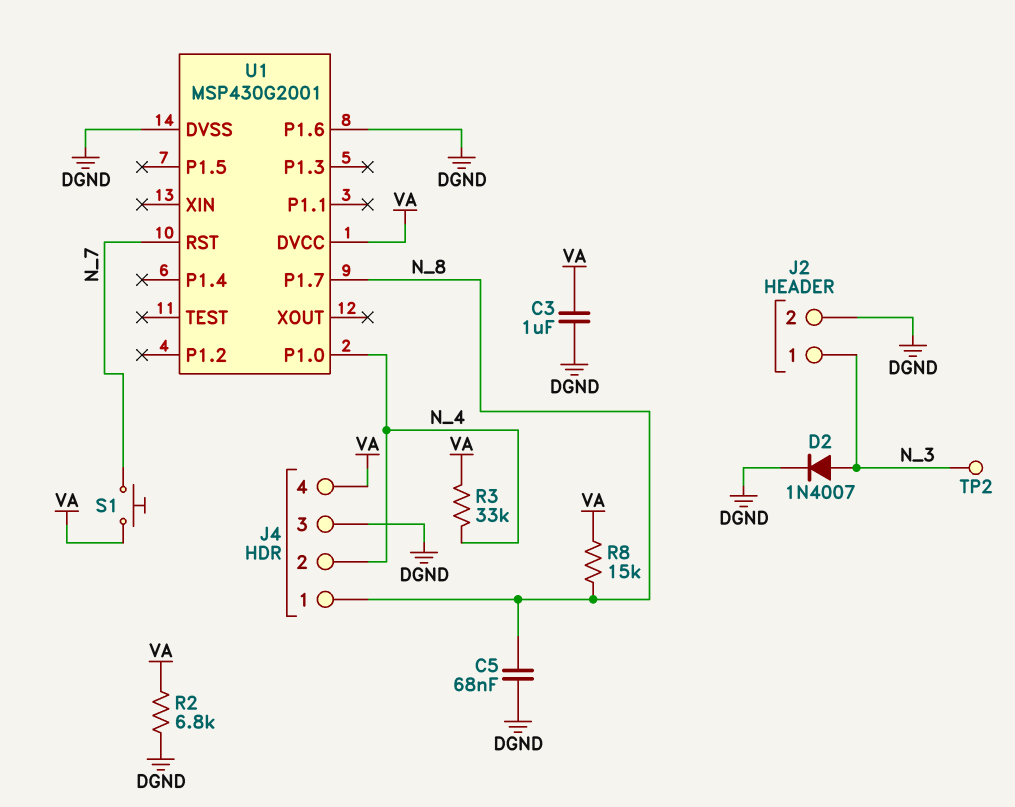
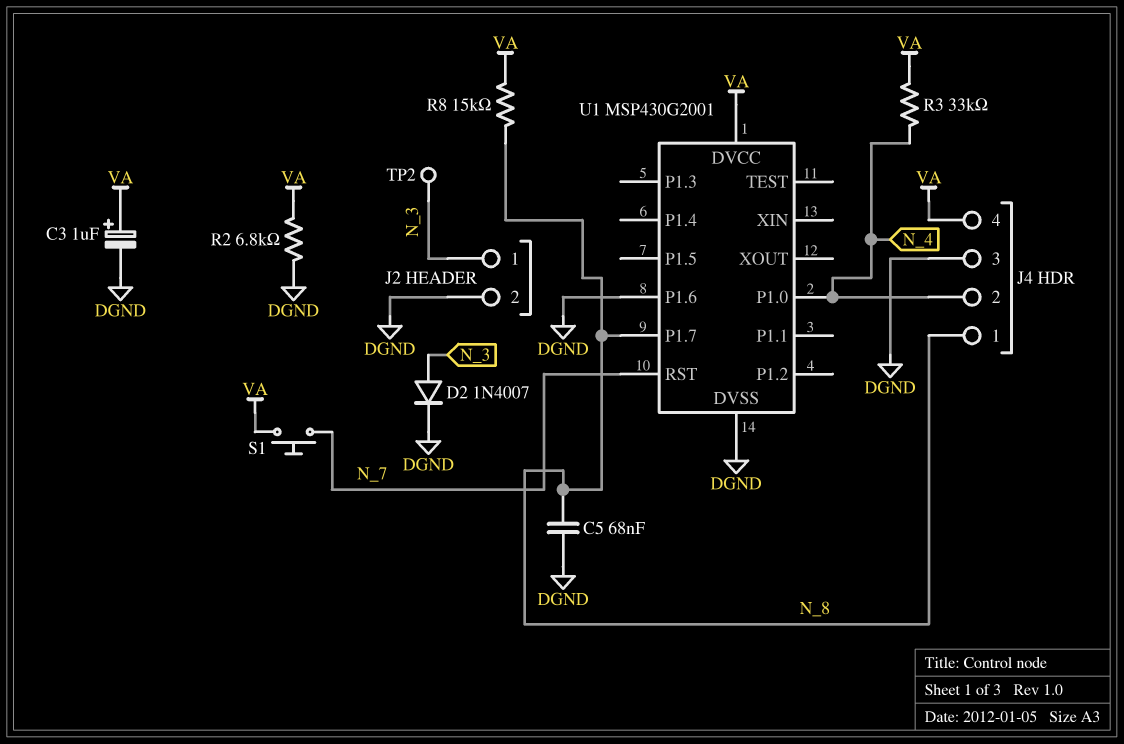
C3: 1uF (DGND, VA) -> 1uF (plus VA, minus DGND)

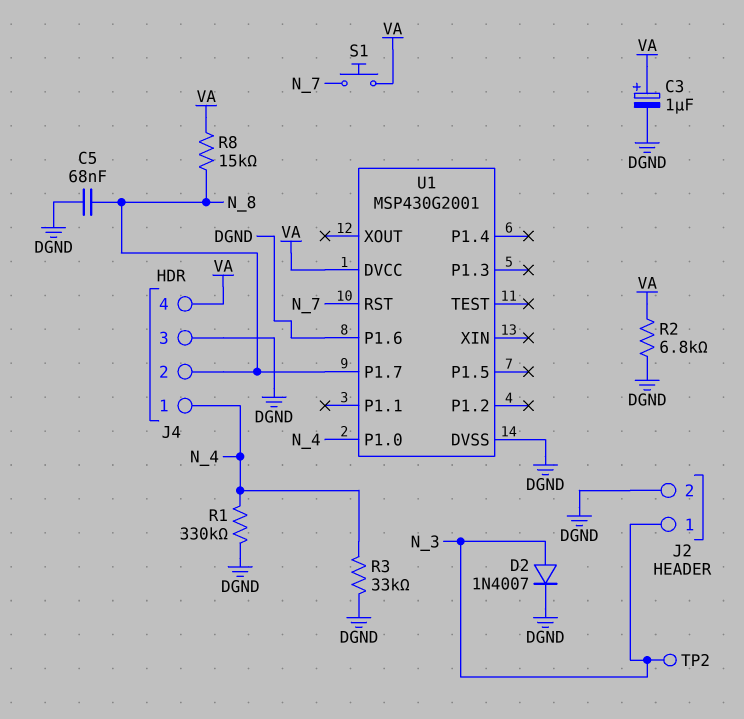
J4 pin 1: N_8 -> N_4
J4 pin 2: N_4 -> N_8
R1: none -> 330k (DGND, N_4)
R3: 33k (N_4, VA) -> 33k (DGND, N_4)

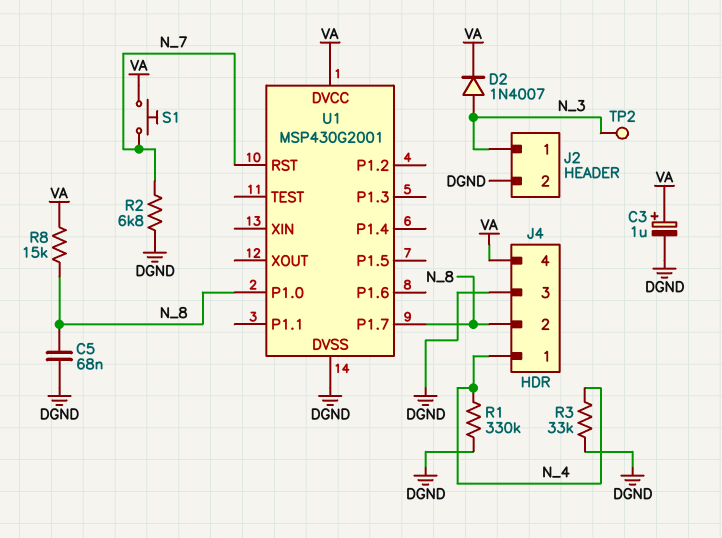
D2: diode 1N4007 (A N_3, K DGND) -> diode 1N4007 (A N_3, K VA)
R2: 6.8k (DGND, VA) -> 6.8k (DGND, N_7)
U1 pin P1.0: N_4 -> N_8
U1 pin P1.6: DGND -> none

